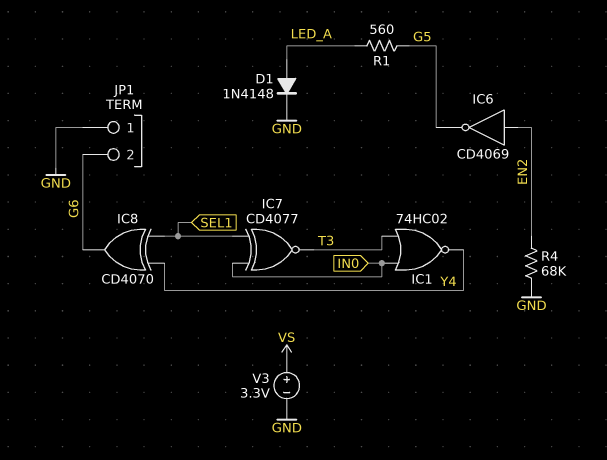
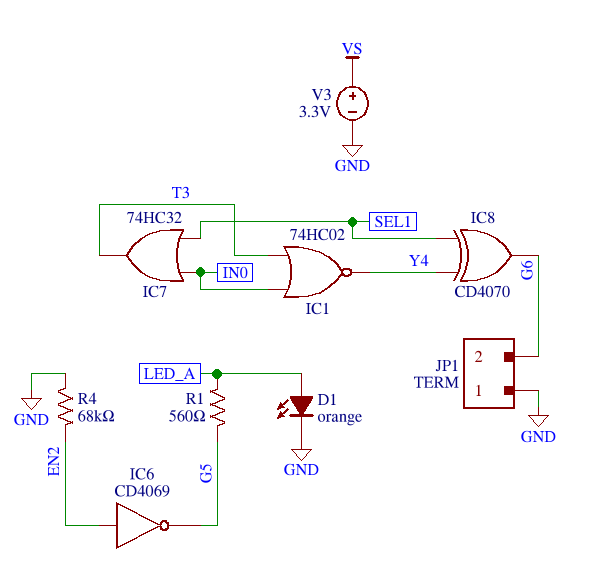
D1: diode 1N4148 (A LED_A, K GND) -> LED orange (A LED_A, K GND)
IC7: XNOR CD4077 (in IN0, in SEL1, out T3) -> OR 74HC32 (in IN0, in SEL1, out T3)

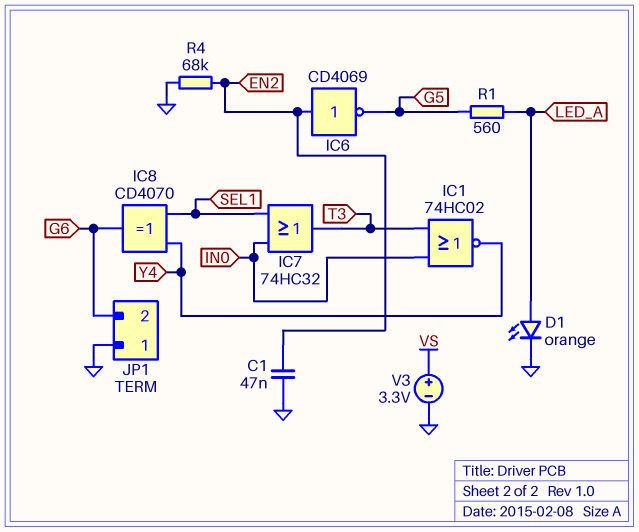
C1: none -> 47nF (EN2, GND)

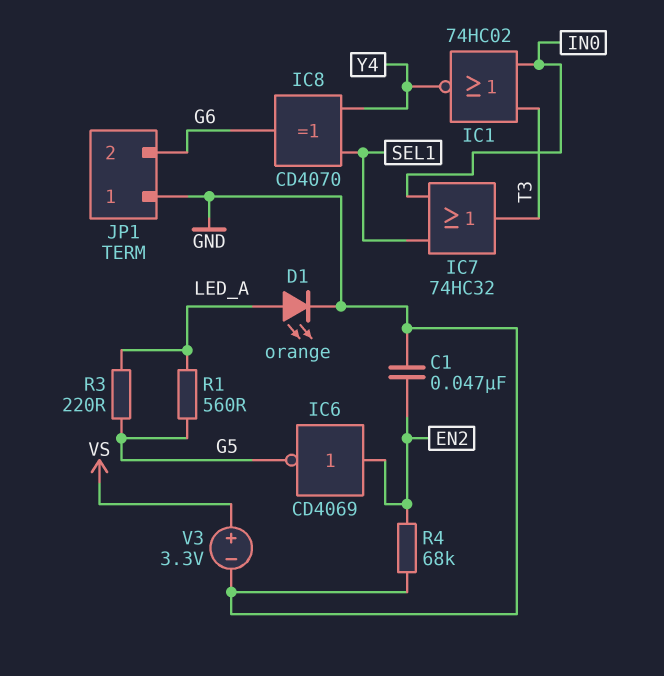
R3: none -> 220 (G5, LED_A)

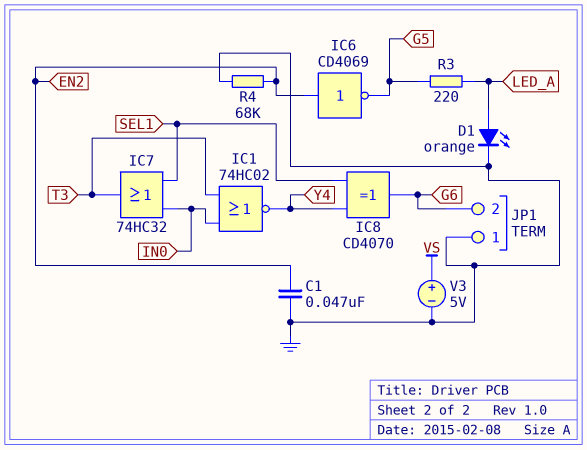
R1: 560 (G5, LED_A) -> none
V3: 3.3V (plus VS, minus GND) -> 5V (plus VS, minus GND)

